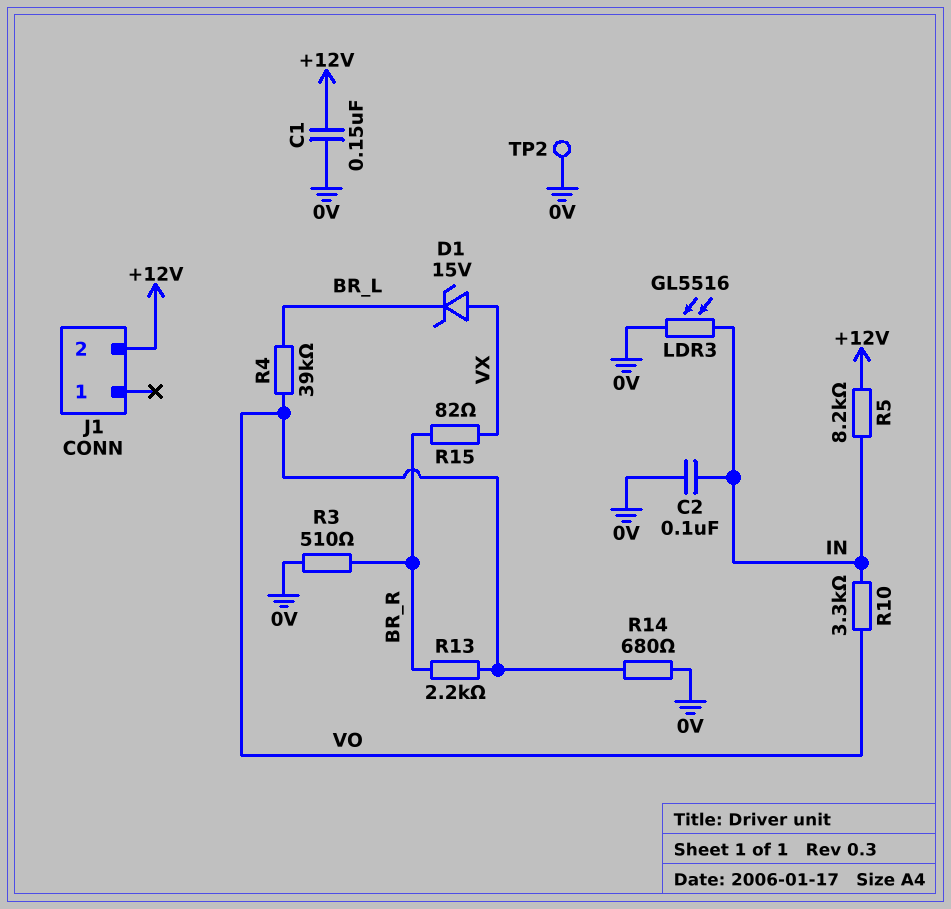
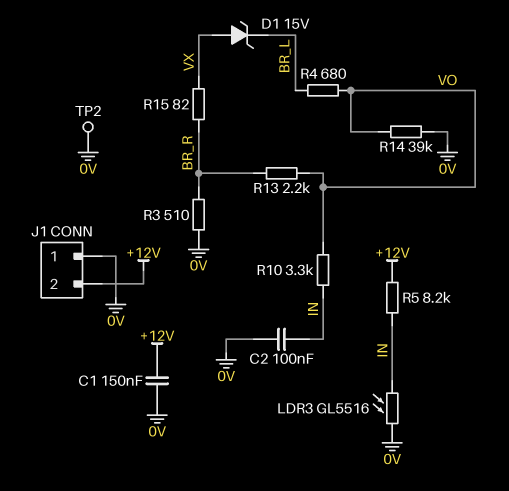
J1 pin 1: none -> 0V
R4: 39k (BR_L, VO) -> 680 (BR_L, VO)
R14: 680 (0V, VO) -> 39k (0V, VO)

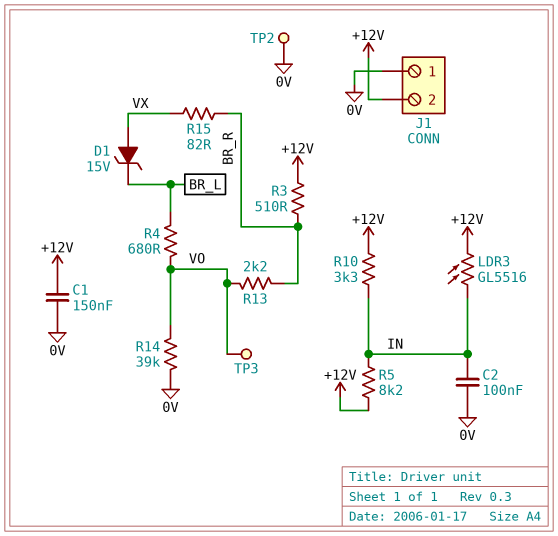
LDR3: GL5516 (0V, IN) -> GL5516 (+12V, IN)
R3: 510 (0V, BR_R) -> 510 (+12V, BR_R)
R10: 3.3k (IN, VO) -> 3.3k (+12V, IN)
TP3: none -> test point (VO)

